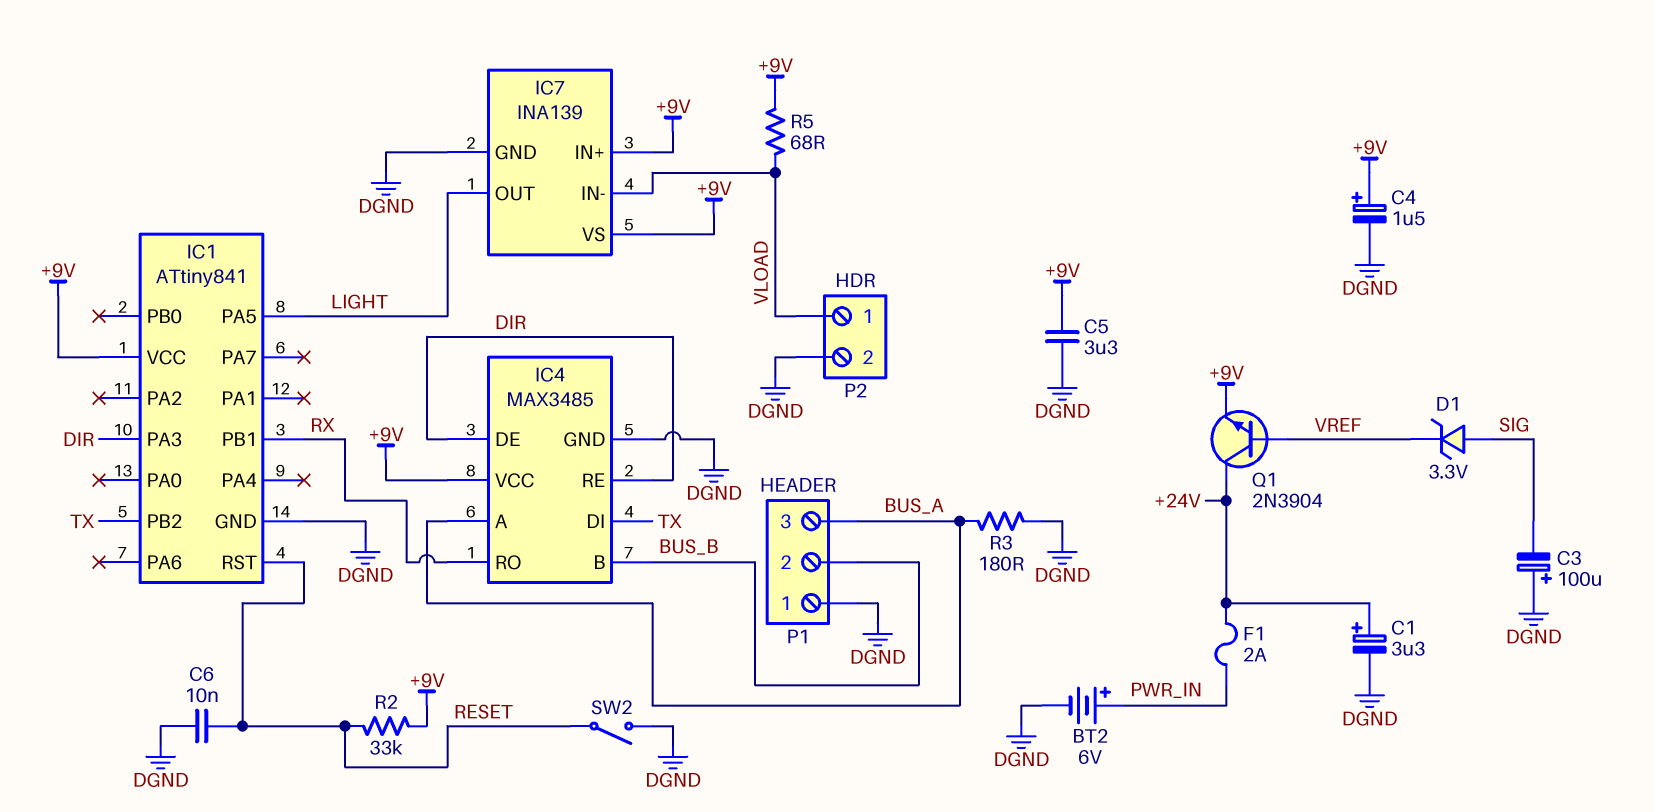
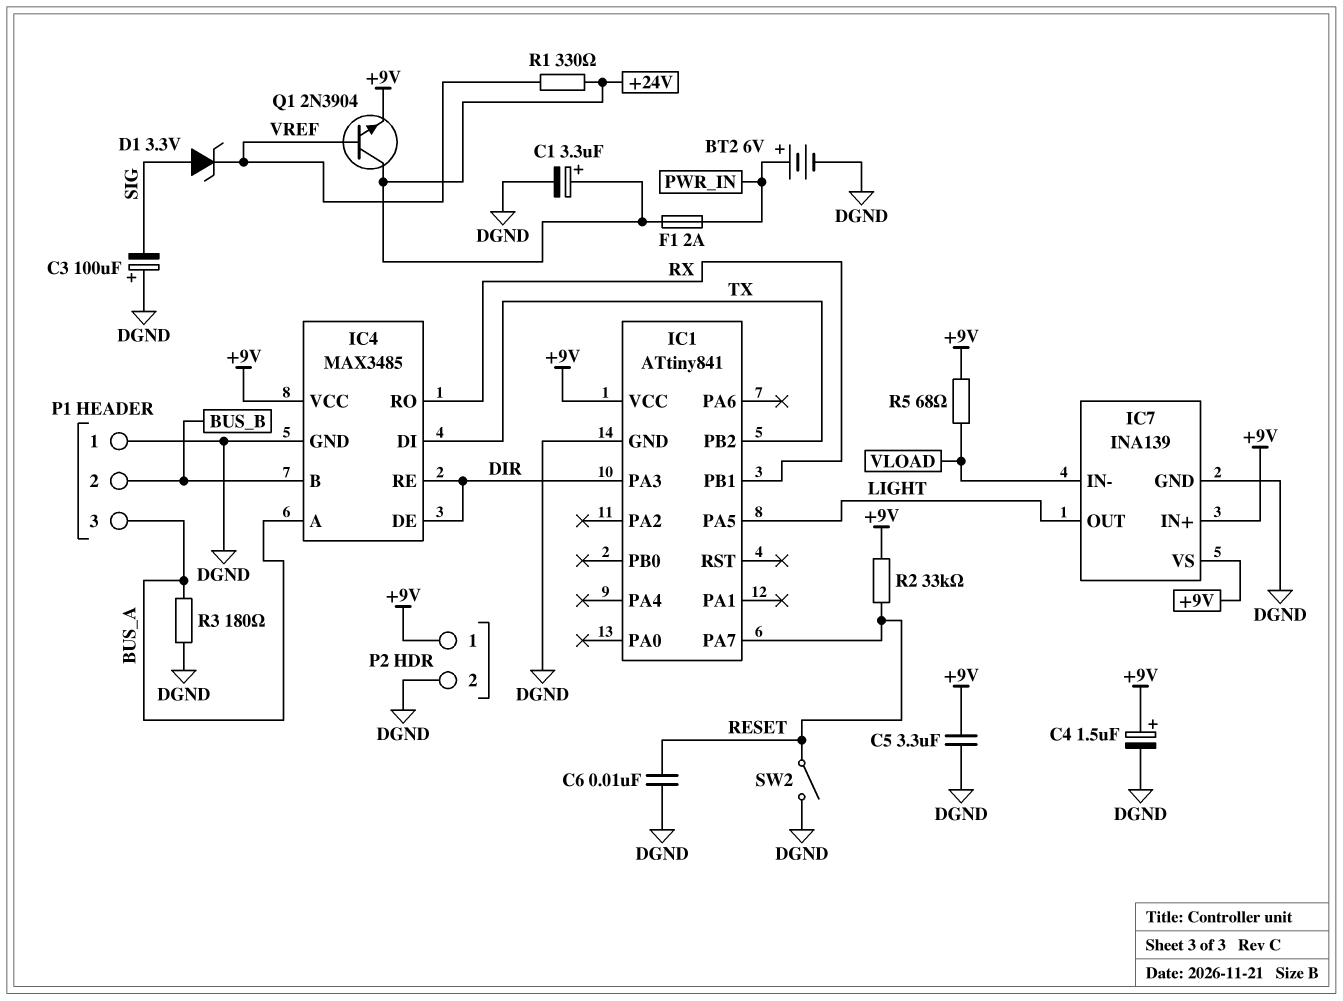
IC1 pin PA7: none -> RESET
IC1 pin RST: RESET -> none
P2 pin 1: VLOAD -> +9V
R1: none -> 330 (+24V, VREF)

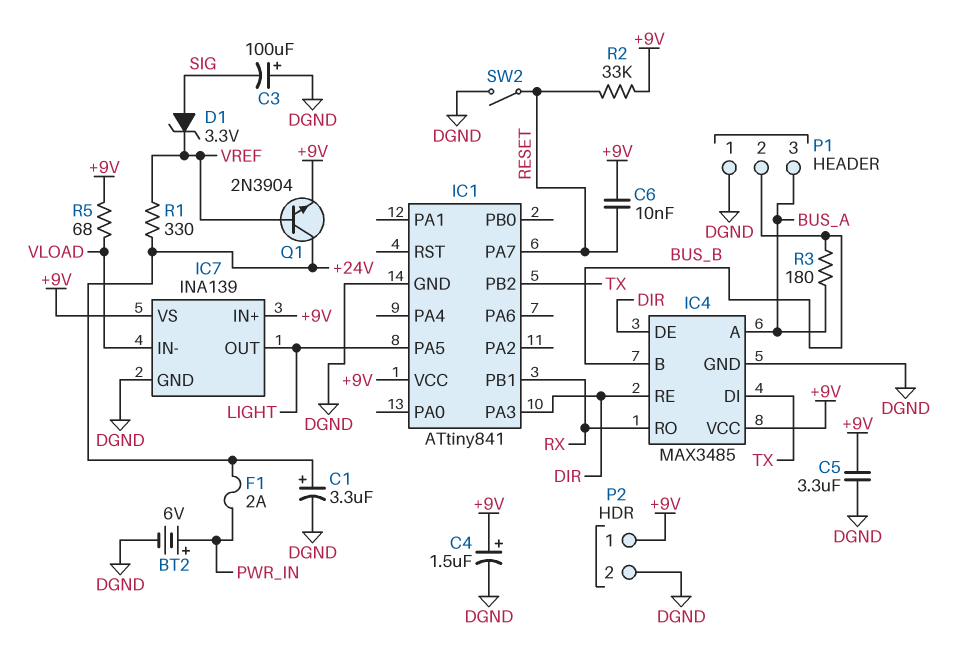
C6: 10nF (DGND, RESET) -> 10nF (+9V, RESET)
R3: 180 (BUS_A, DGND) -> 180 (BUS_A, BUS_B)

